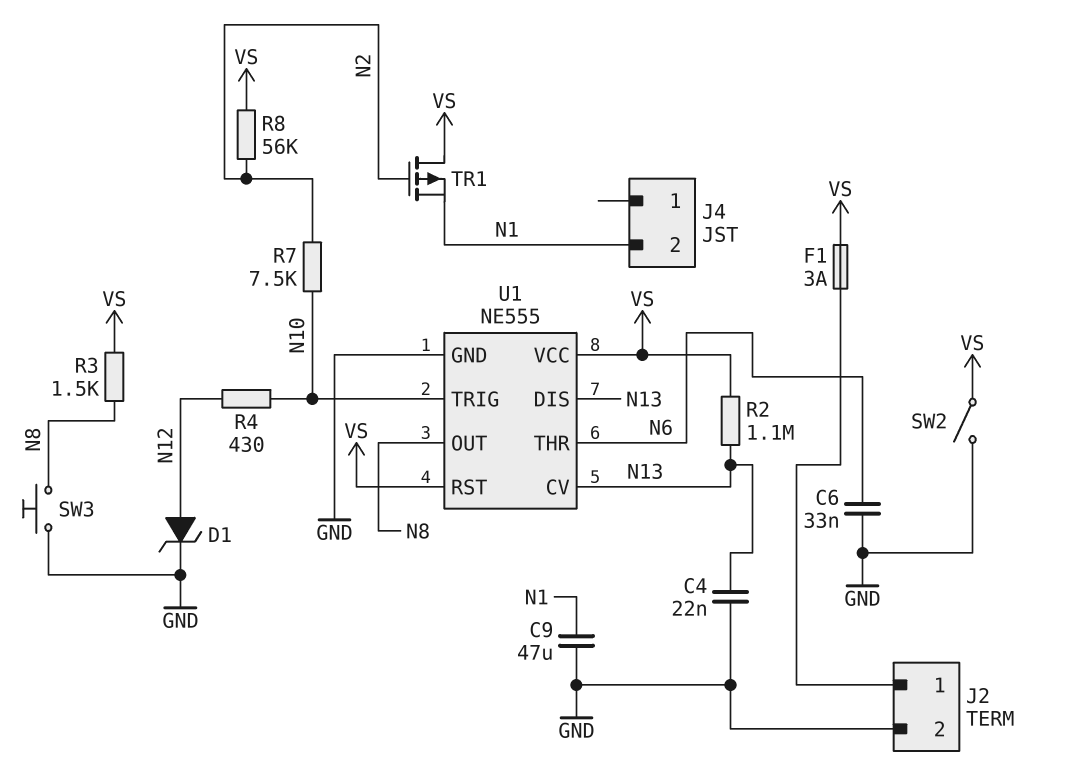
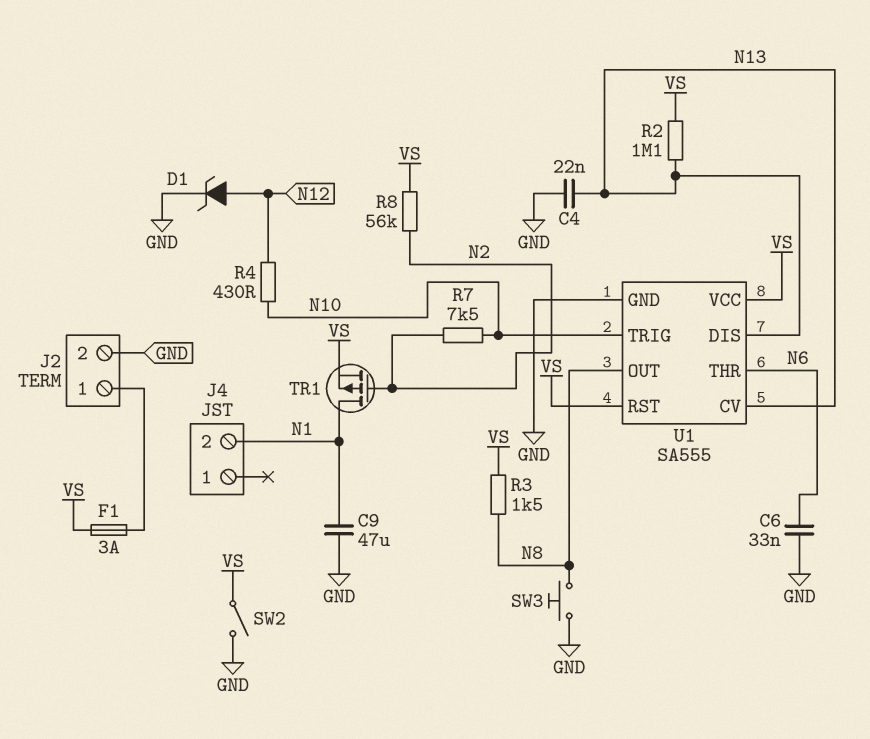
TR1: PMOS (G N2, D VS, S N1) -> PMOS (G N2, D N1, S VS)
U1: NE555 -> SA555

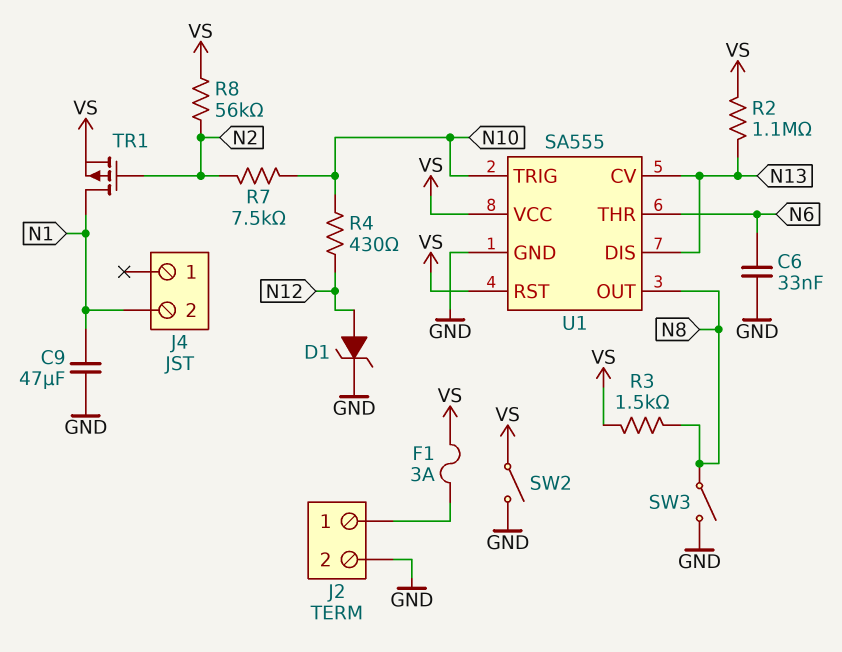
C4: 22nF (GND, N13) -> none
SW3: button (GND, N8) -> switch (GND, N8)

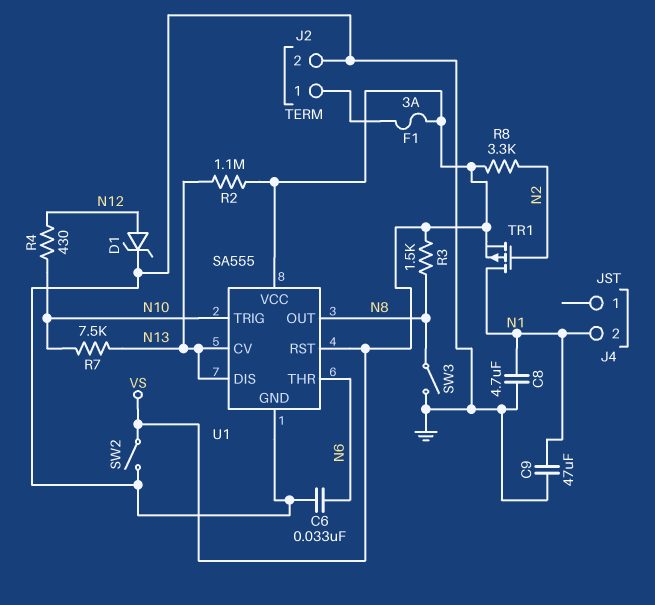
C8: none -> 4.7uF (GND, N1)
R7: 7.5k (N2, N10) -> 7.5k (N10, N13)
R8: 56k (N2, VS) -> 3.3k (N2, VS)

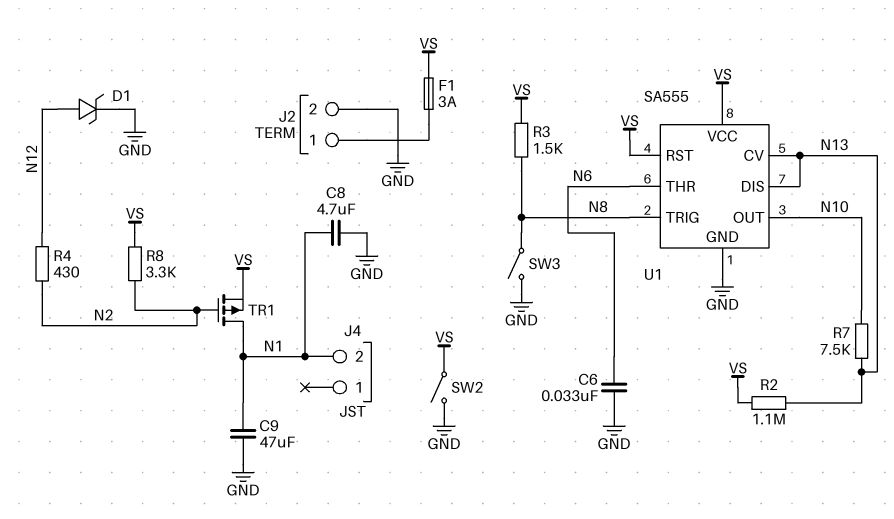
R4: 430 (N10, N12) -> 430 (N2, N12)
U1 pin OUT: N8 -> N10
U1 pin TRIG: N10 -> N8

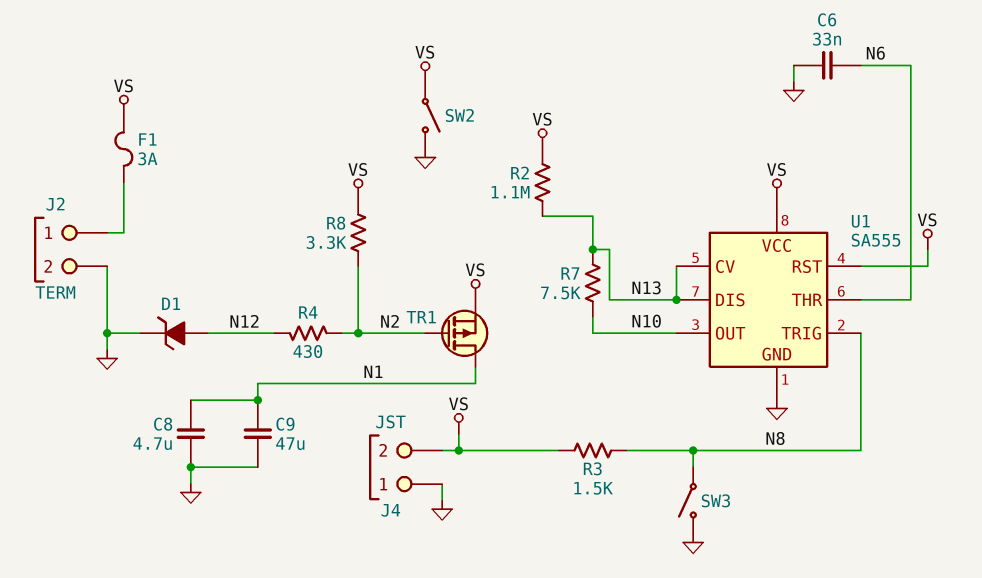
J4 pin 1: none -> GND
J4 pin 2: N1 -> VS

